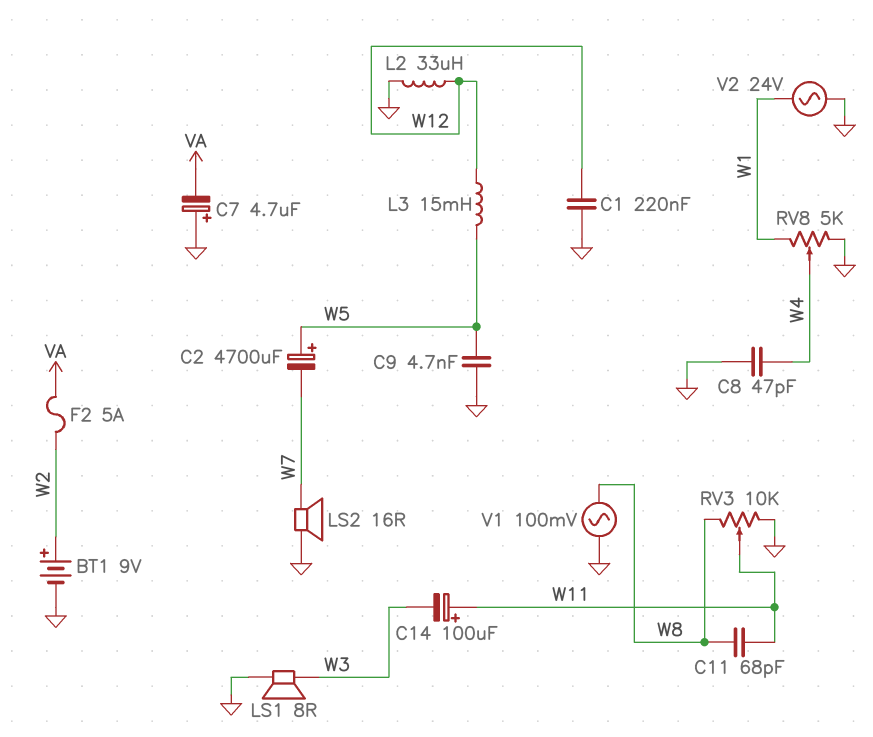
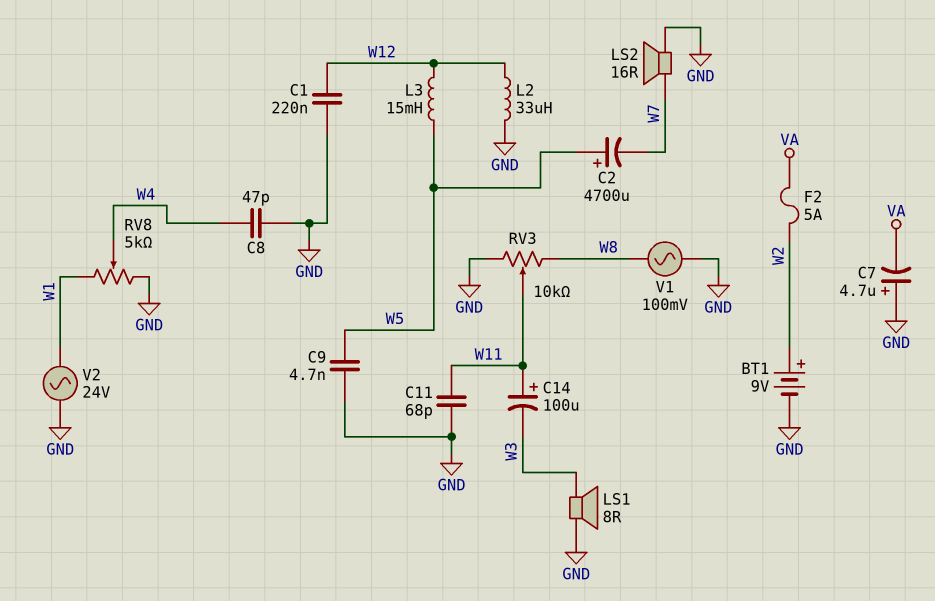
C11: 68pF (W8, W11) -> 68pF (GND, W11)

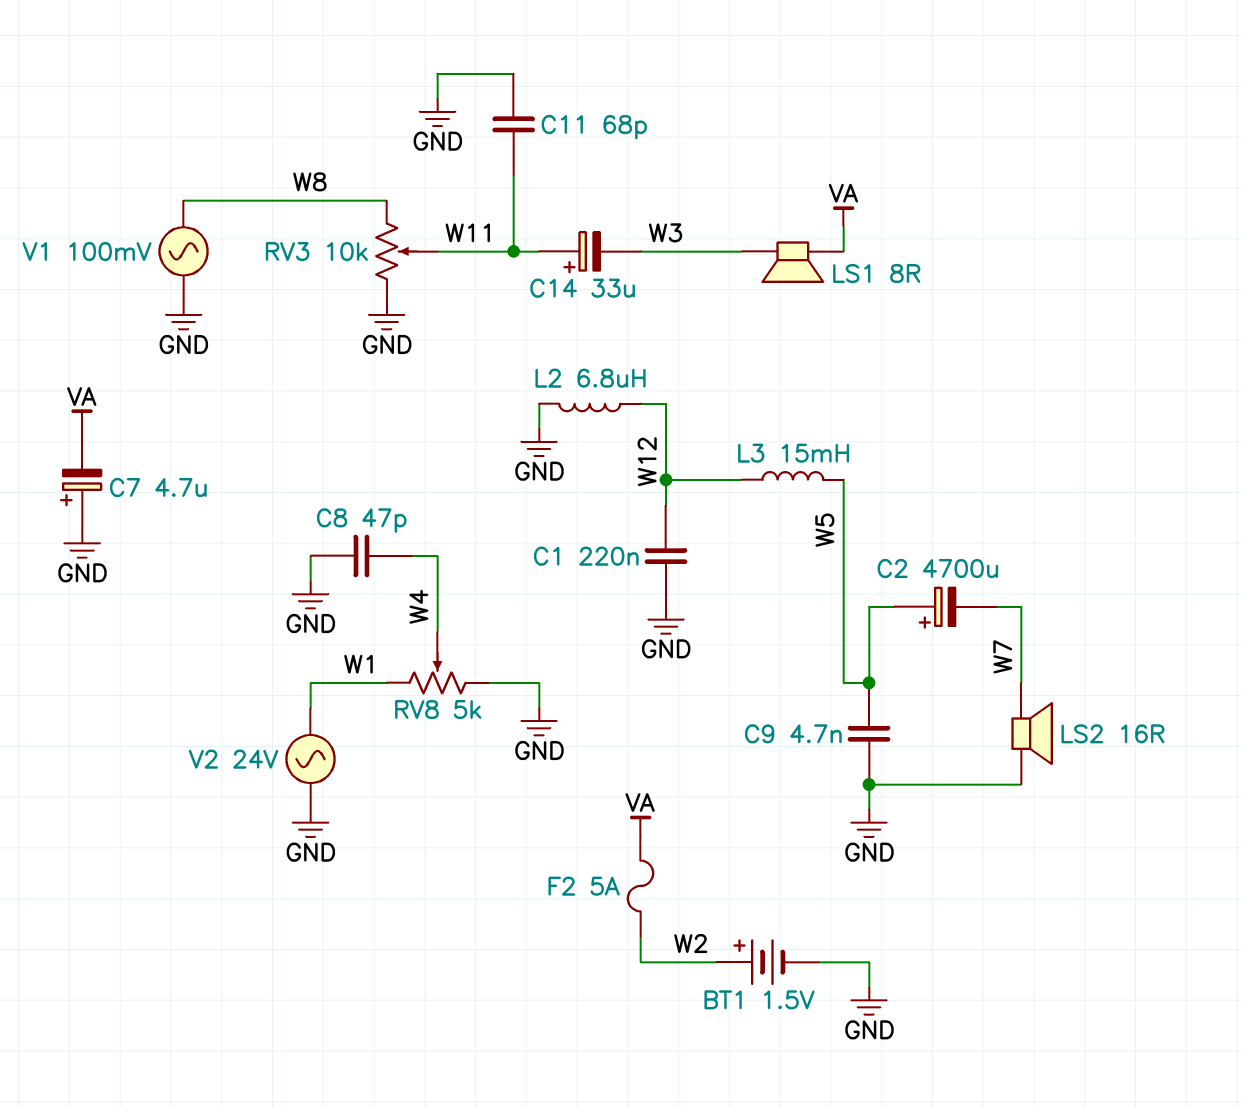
BT1: 9V (plus W2, minus GND) -> 1.5V (plus W2, minus GND)
C14: 100uF (plus W11, minus W3) -> 33uF (plus W11, minus W3)
L2: 33uH (GND, W12) -> 6.8uH (GND, W12)
LS1: speaker 8R (GND, W3) -> speaker 8R (VA, W3)

